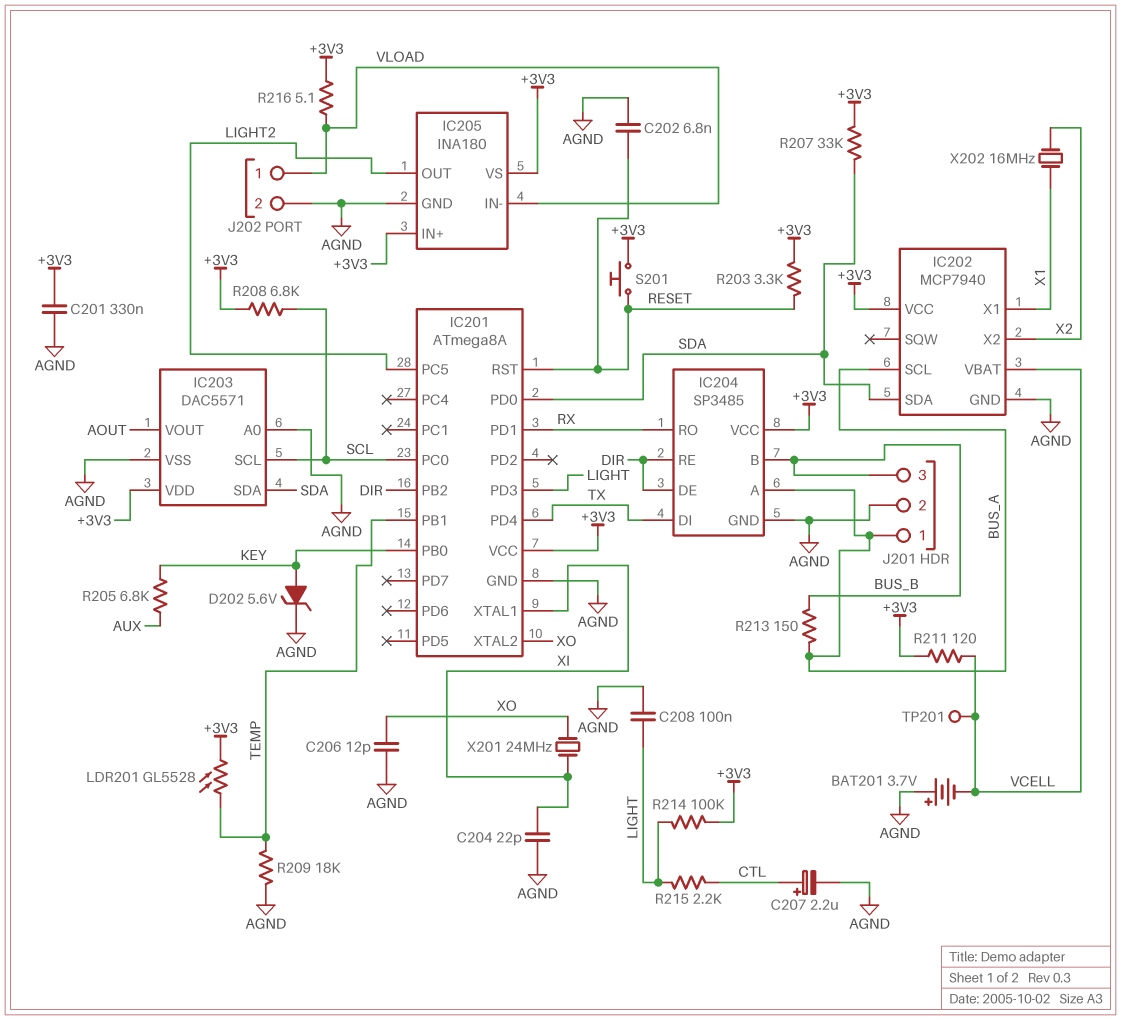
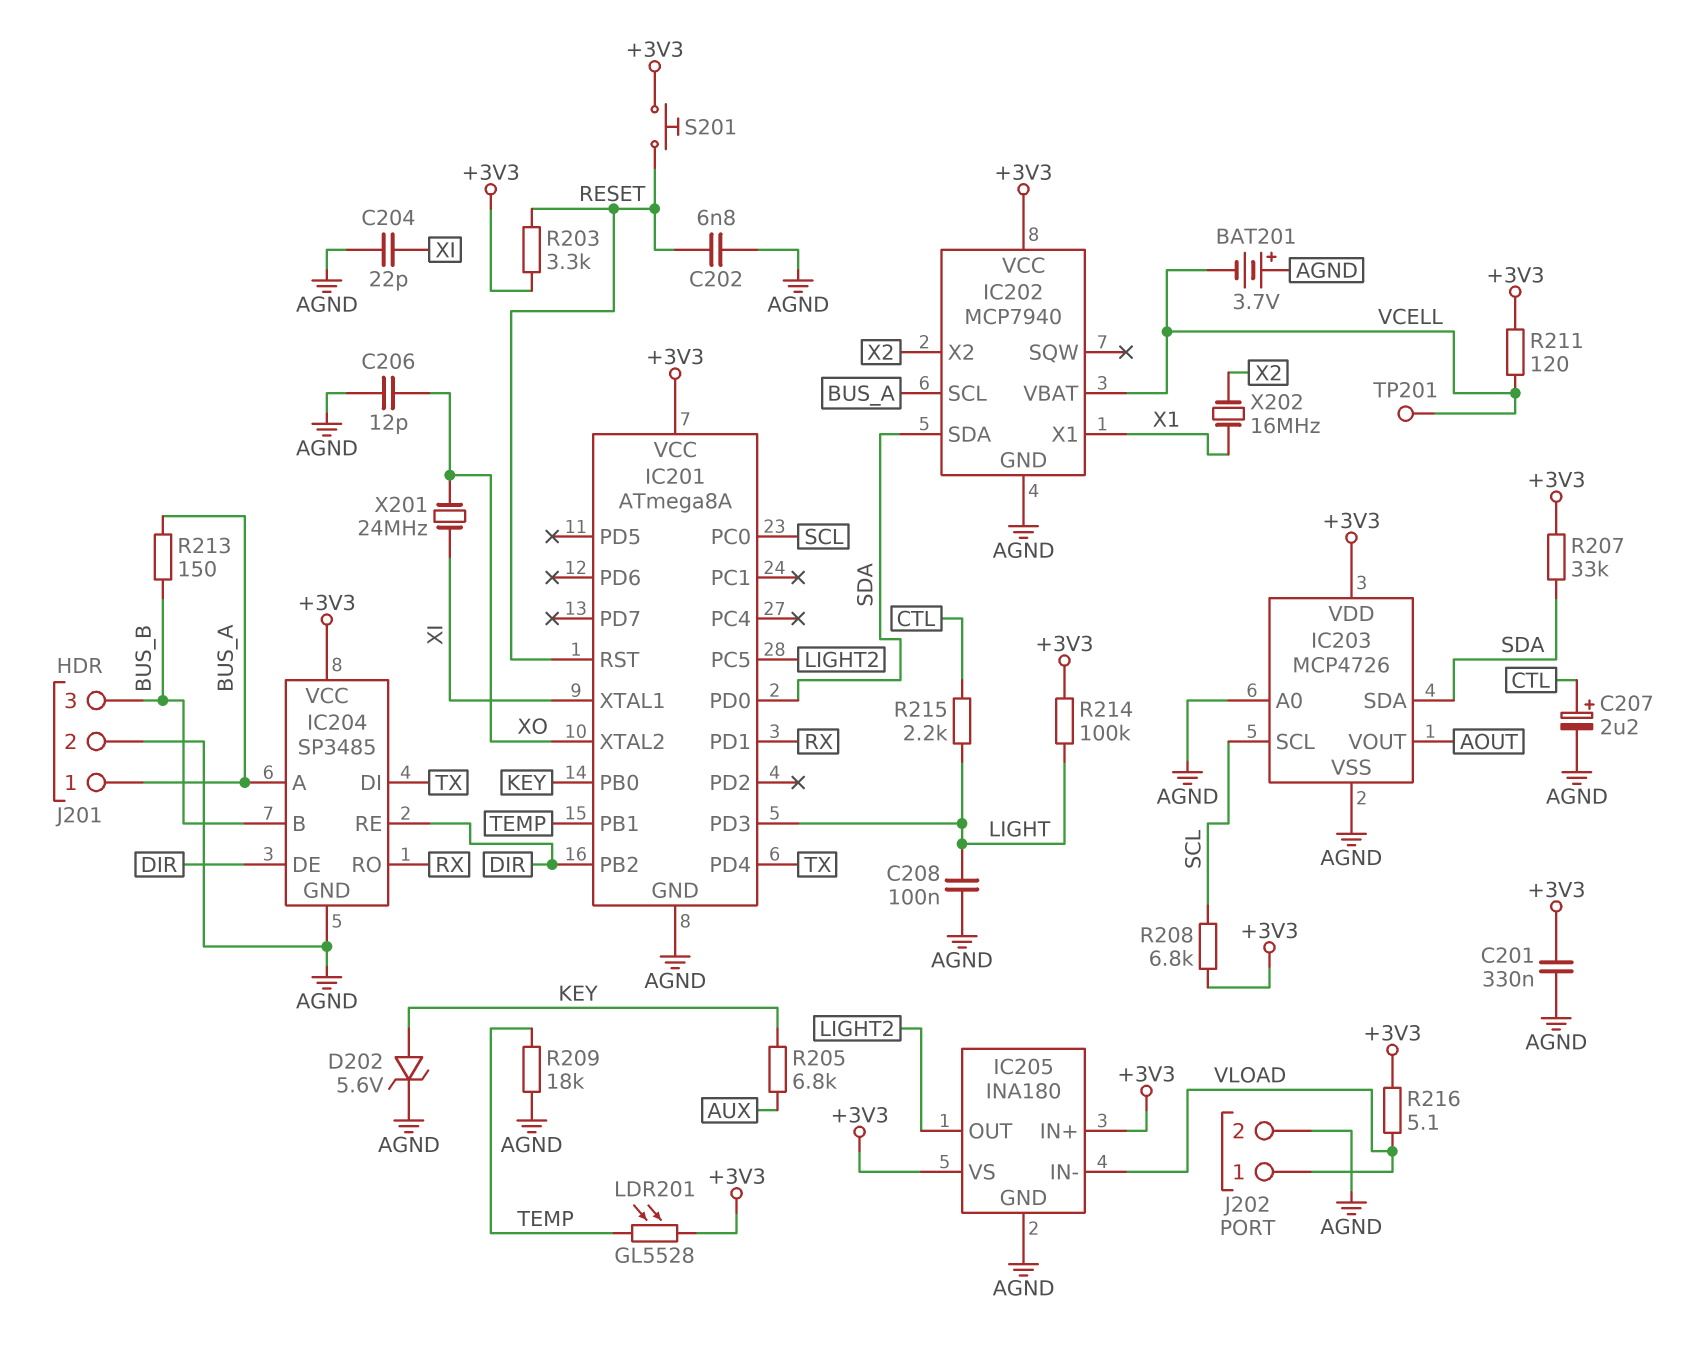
IC203: DAC5571 -> MCP4726

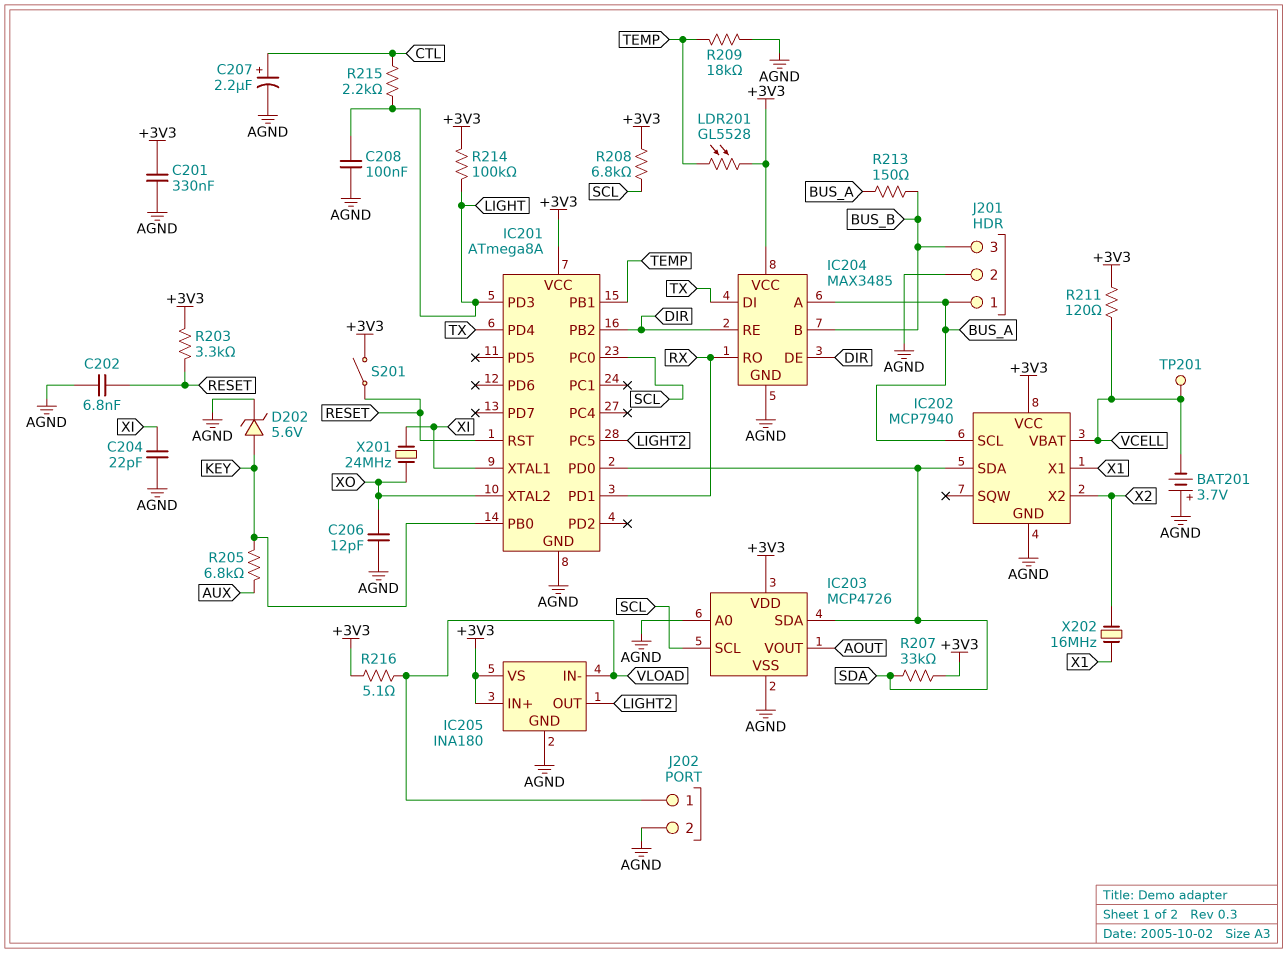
IC204: SP3485 -> MAX3485
S201: button (+3V3, RESET) -> switch (+3V3, RESET)

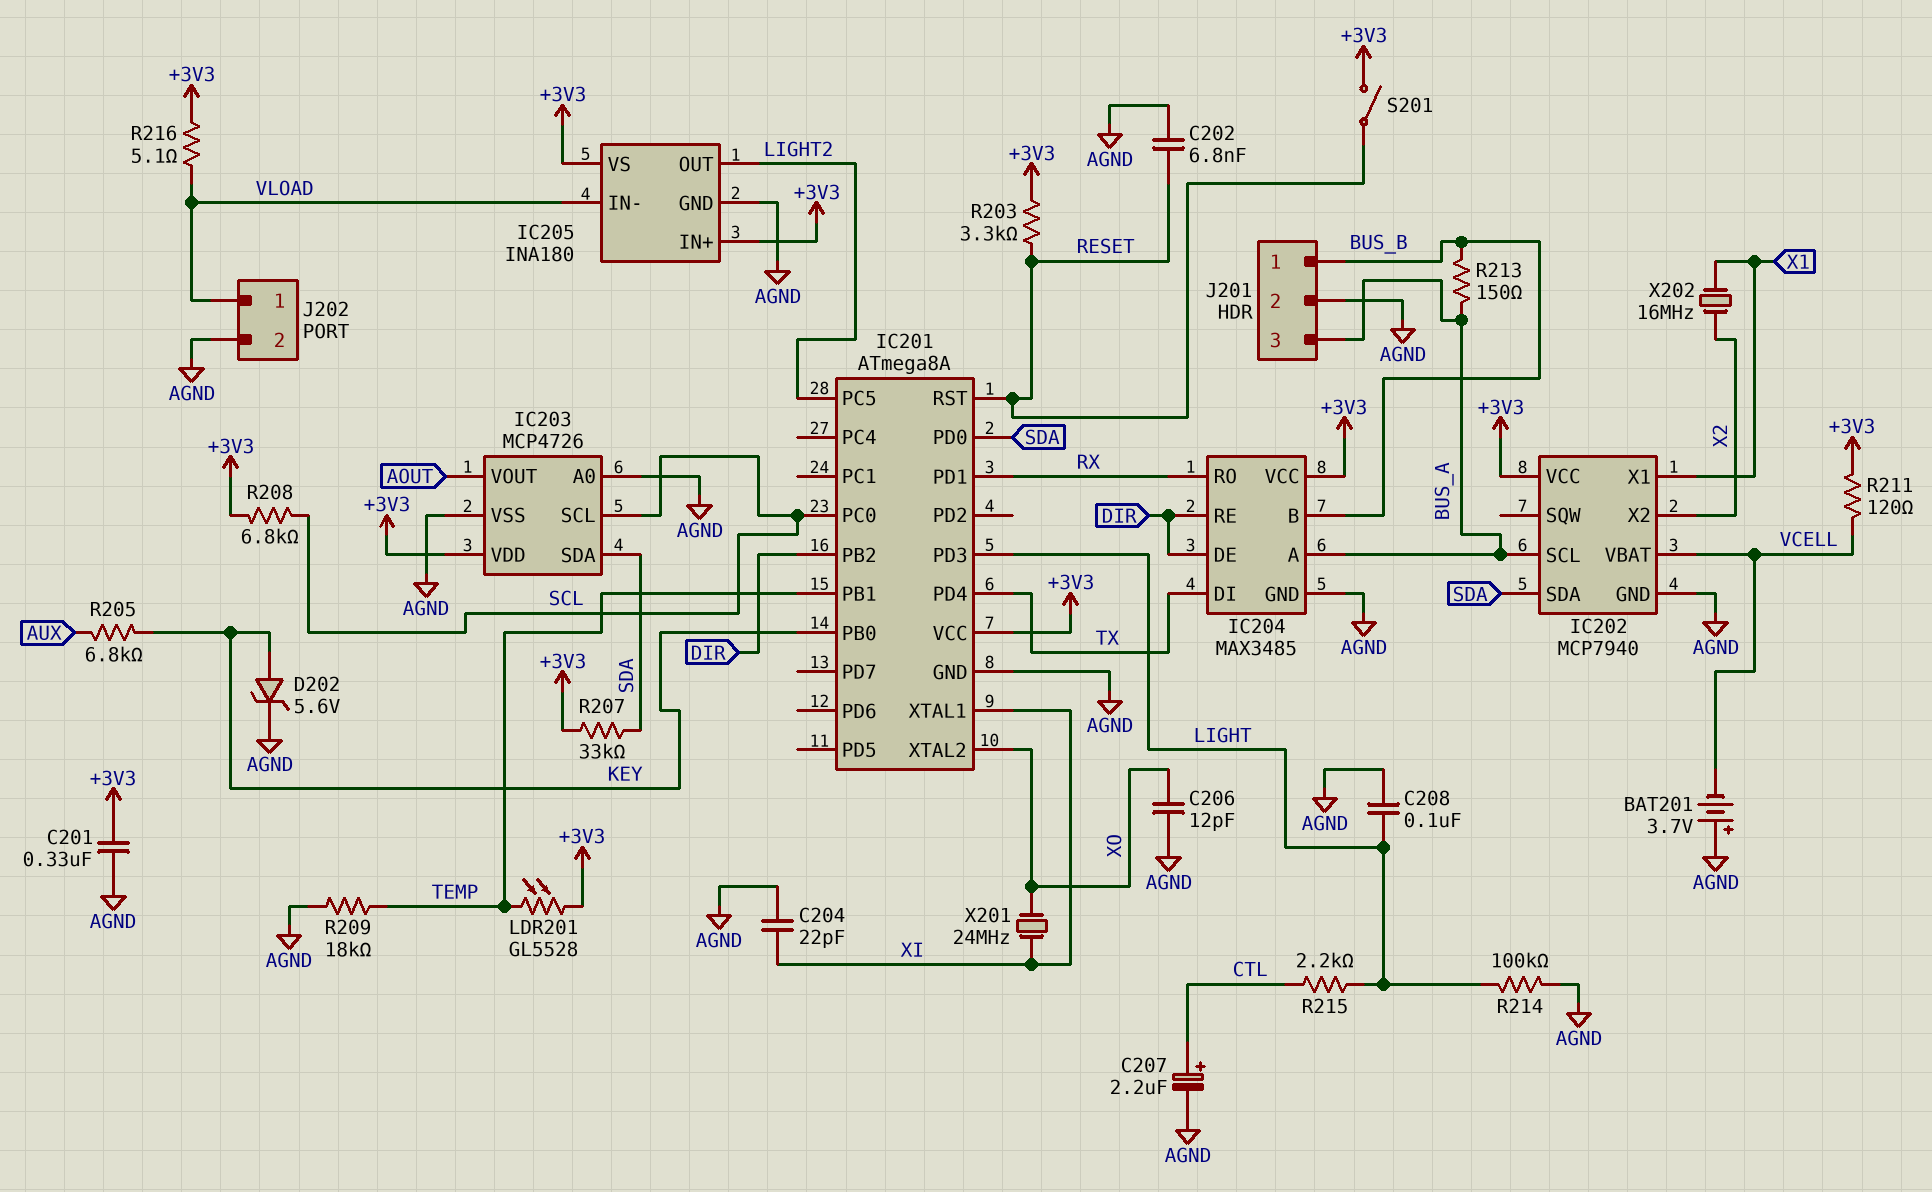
J201 pin 1: BUS_A -> BUS_B
J201 pin 3: BUS_B -> BUS_A
R214: 100k (+3V3, LIGHT) -> 100k (AGND, LIGHT)
TP201: test point (VCELL) -> none

